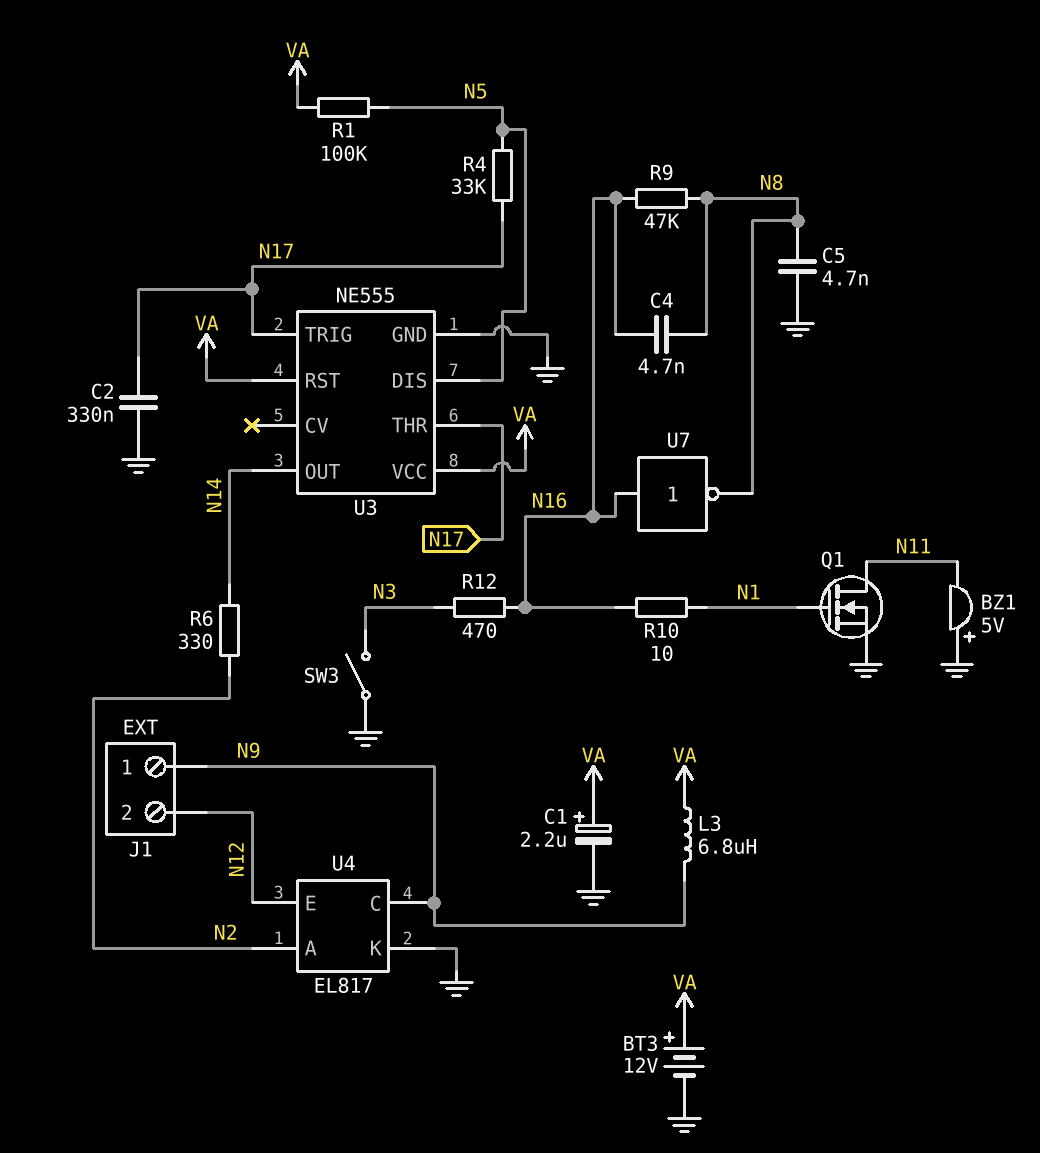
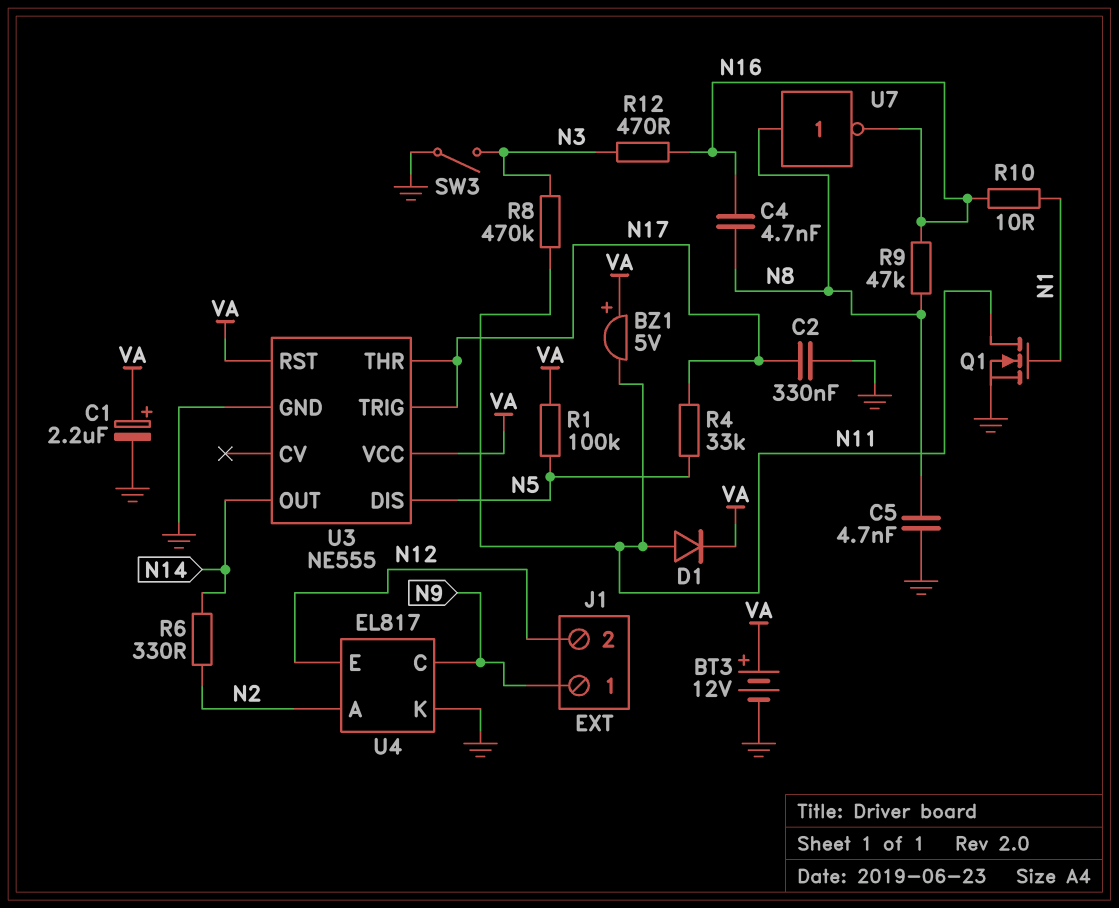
BZ1: buzzer 5V (plus GND, minus N11) -> buzzer 5V (plus VA, minus N11)
D1: none -> diode (A N11, K VA)
L3: 6.8uH (N9, VA) -> none
R8: none -> 470k (N3, N11)
U7: NOT (in N16, out N8) -> NOT (in N8, out N16)

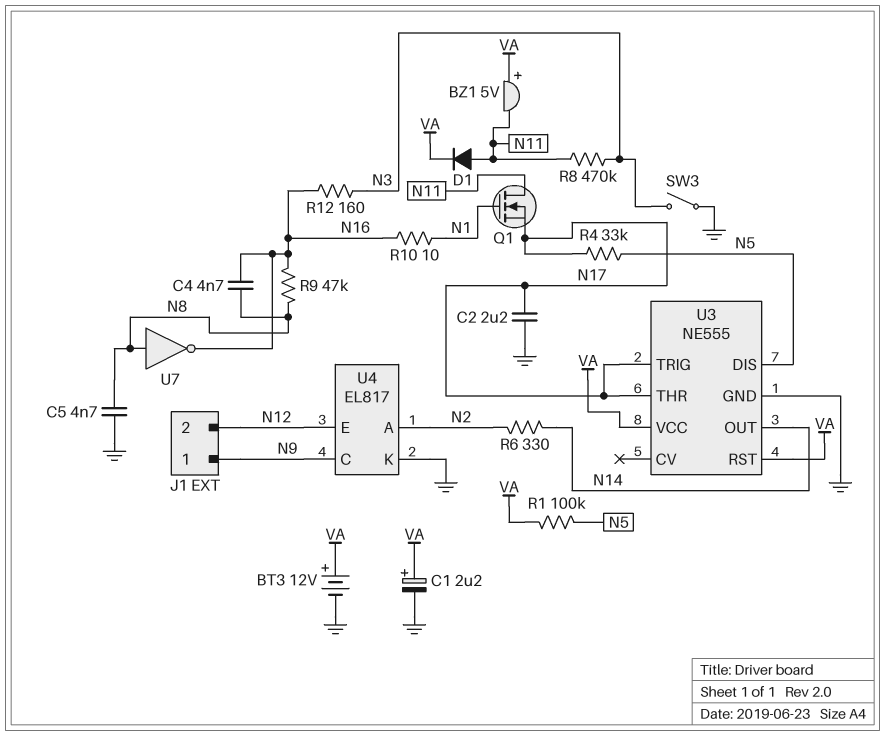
C2: 330nF (GND, N17) -> 2.2uF (GND, N17)
Q1: NMOS (G N1, D N11, S GND) -> NMOS (G N1, D N11, S N17)
R12: 470 (N3, N16) -> 160 (N3, N16)

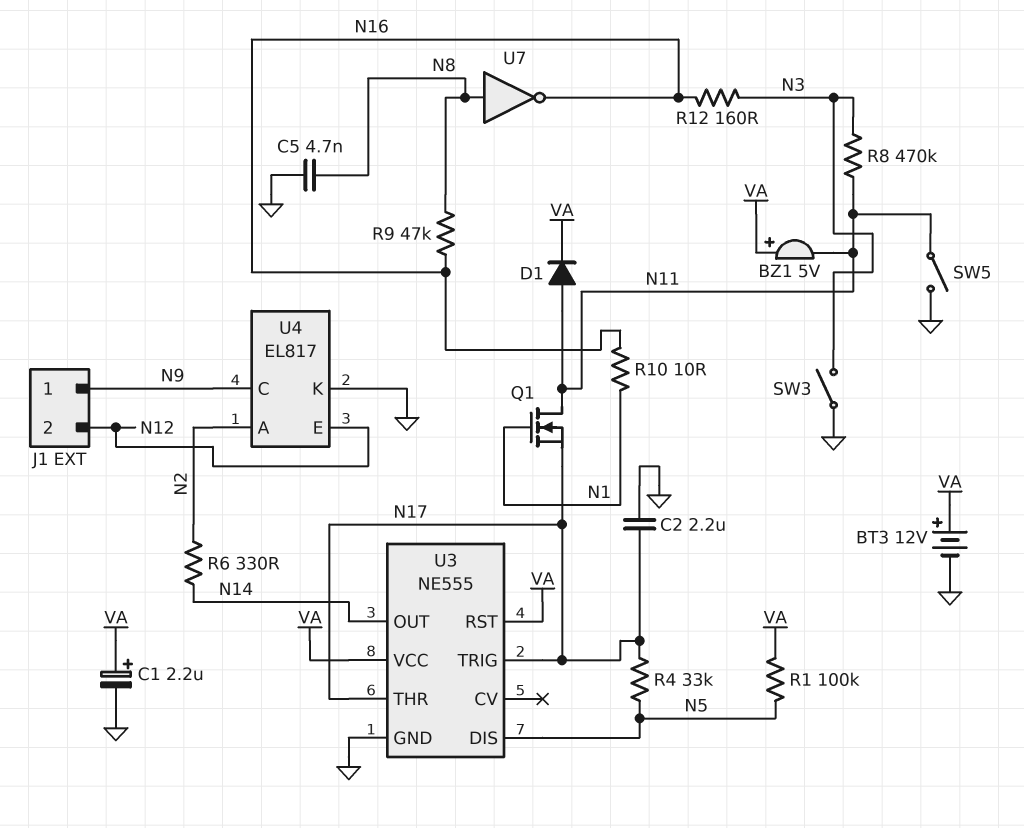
C4: 4.7nF (N8, N16) -> none
SW5: none -> switch (GND, N11)

